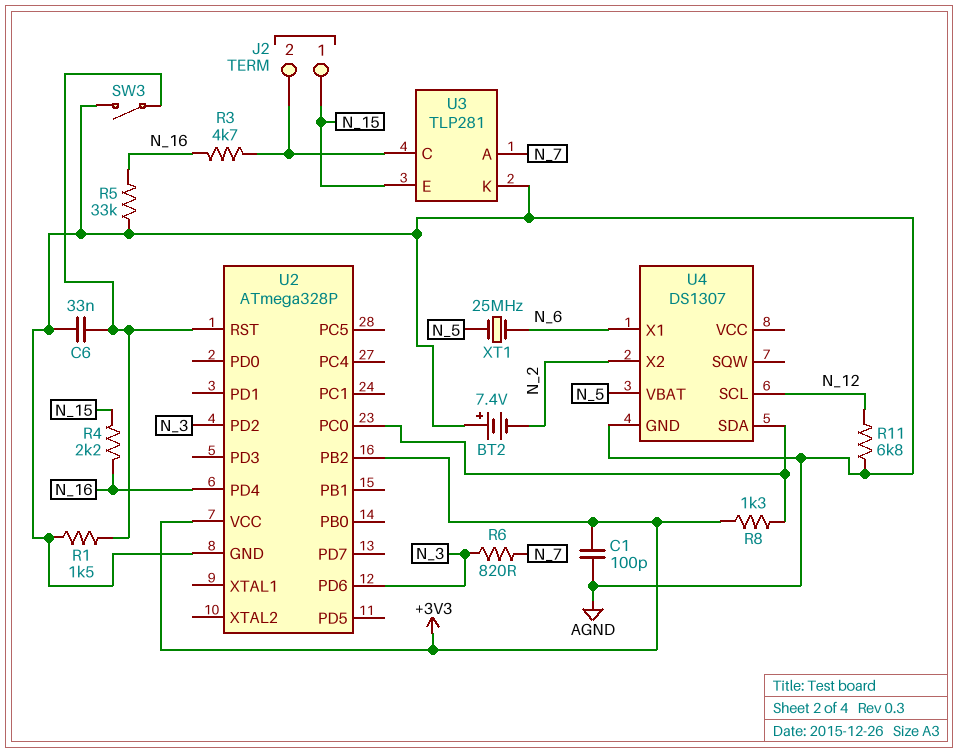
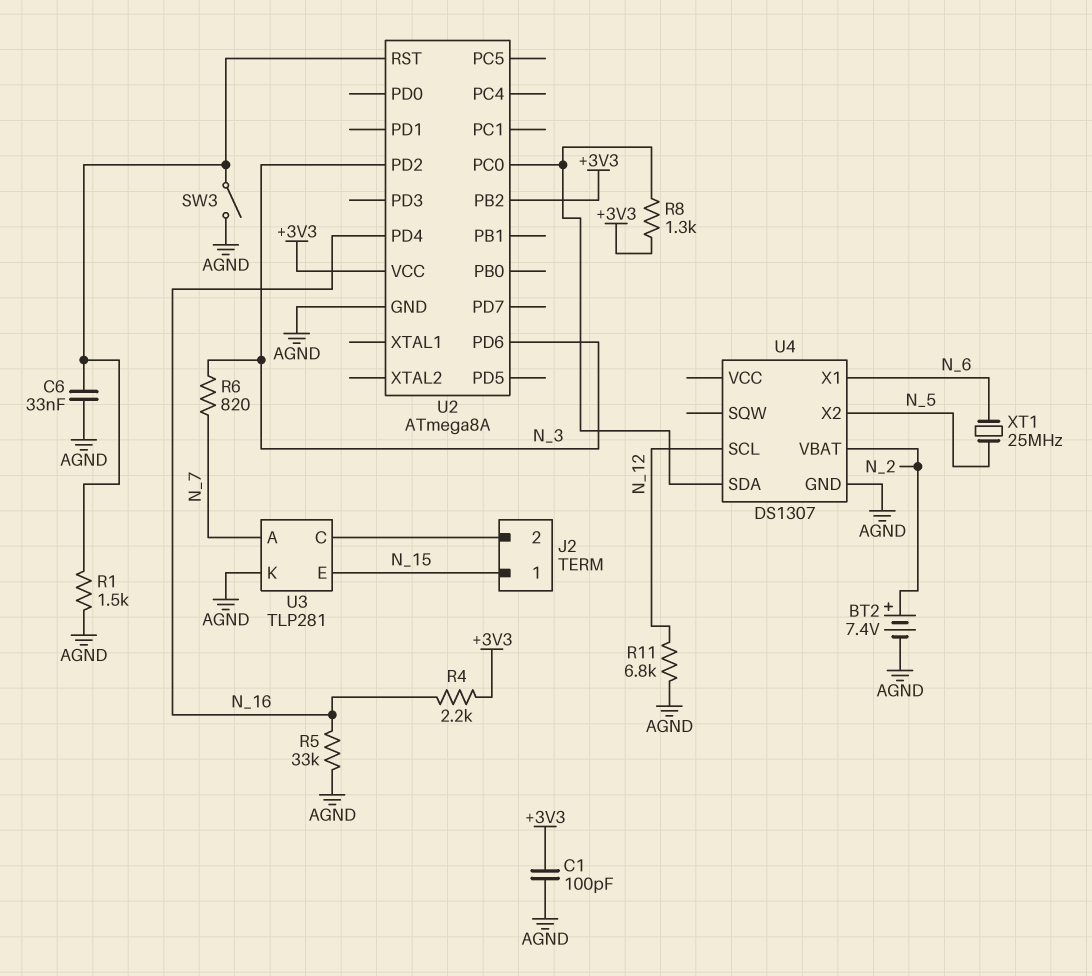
BT2: 7.4V (plus AGND, minus N_2) -> 7.4V (plus N_2, minus AGND)
R3: 4.7k (J2/2, N_16) -> none
R4: 2.2k (N_15, N_16) -> 2.2k (+3V3, N_16)
U2: ATmega328P -> ATmega8A
U4 pin VBAT: N_5 -> N_2
U4 pin X2: N_2 -> N_5

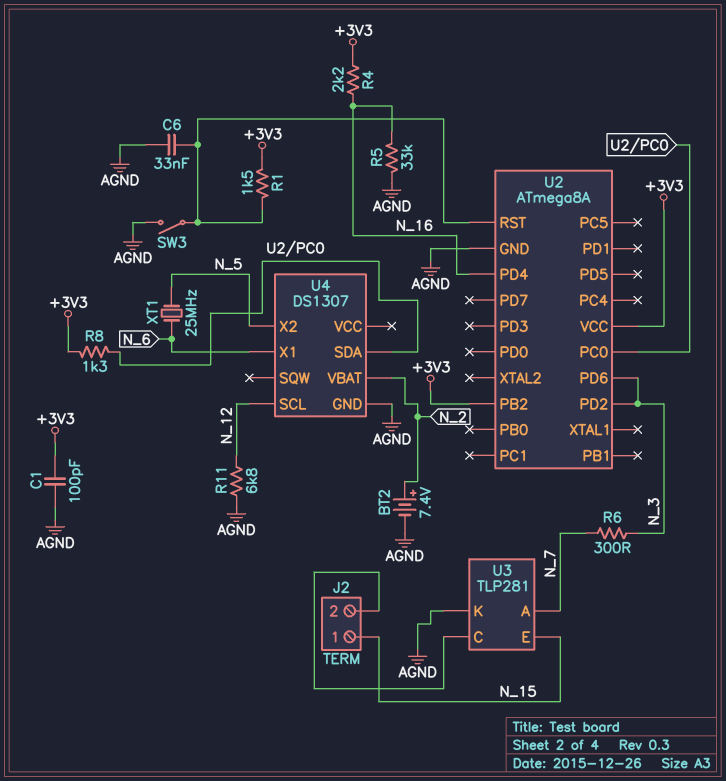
R1: 1.5k (AGND, U2/RST) -> 1.5k (+3V3, U2/RST)
R6: 820 (N_3, N_7) -> 300 (N_3, N_7)

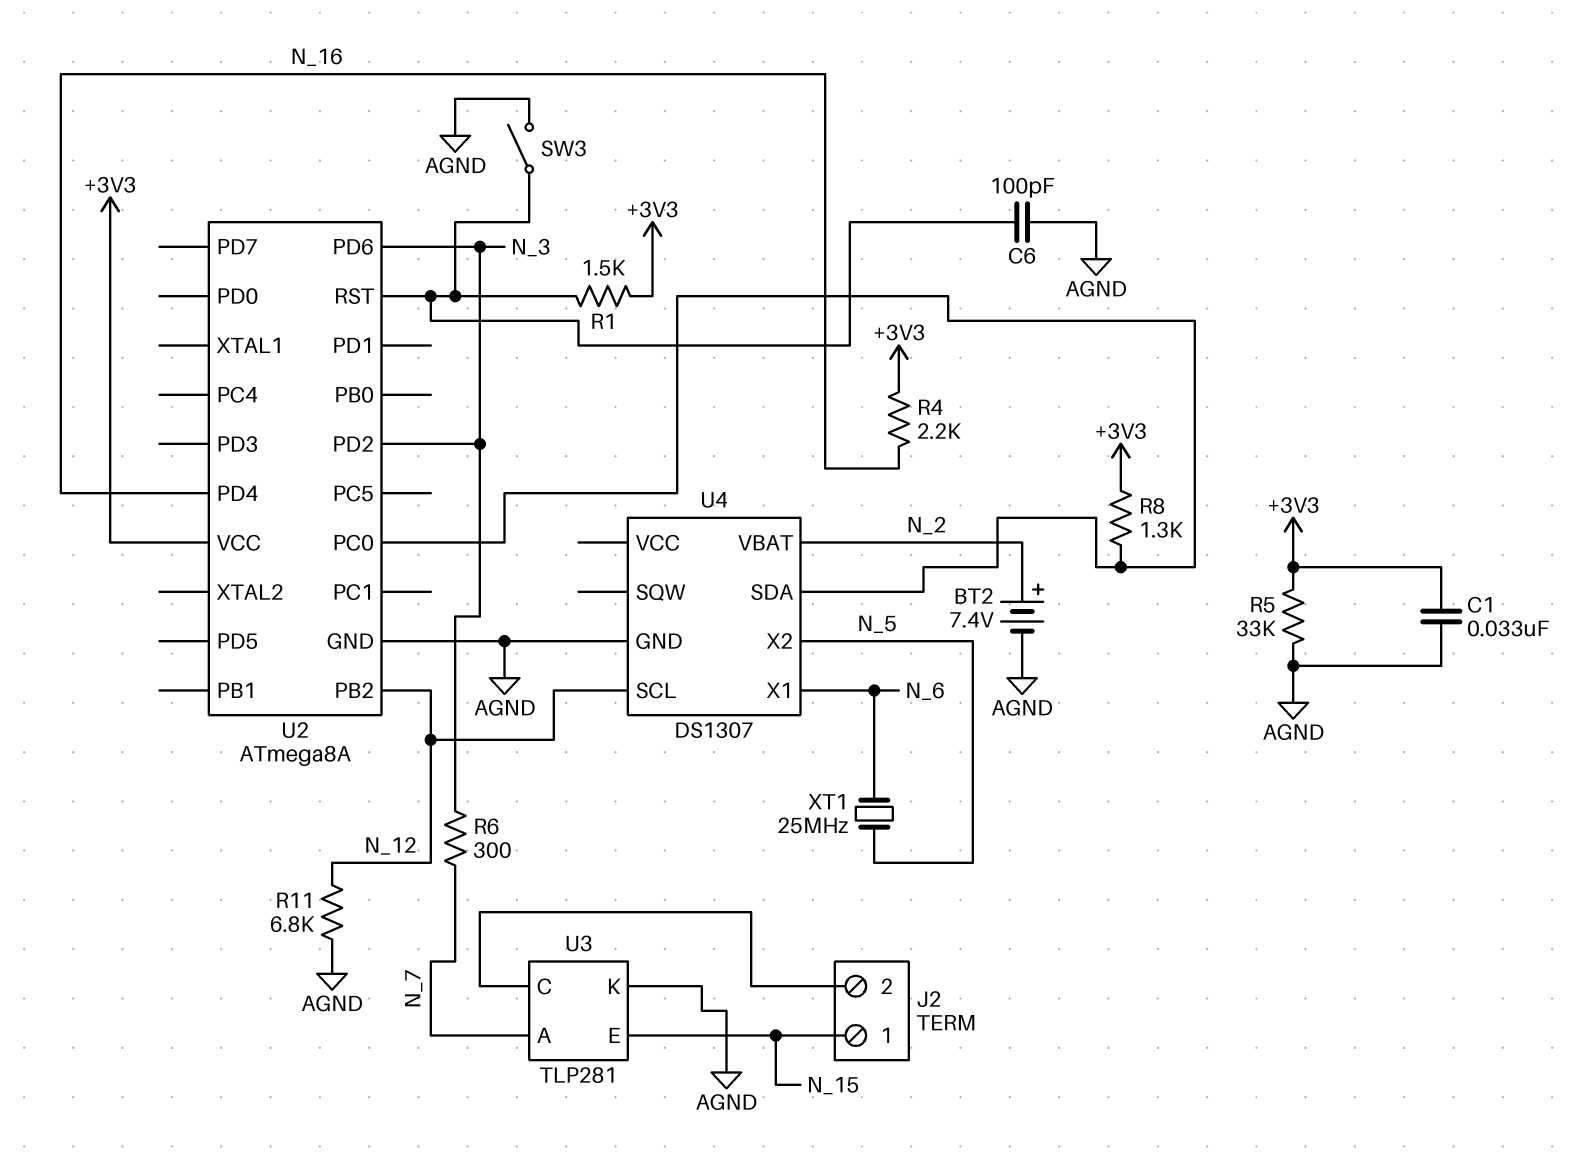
C1: 100pF (+3V3, AGND) -> 33nF (+3V3, AGND)
C6: 33nF (AGND, U2/RST) -> 100pF (AGND, U2/RST)
R5: 33k (AGND, N_16) -> 33k (+3V3, AGND)
U2 pin PB2: +3V3 -> N_12

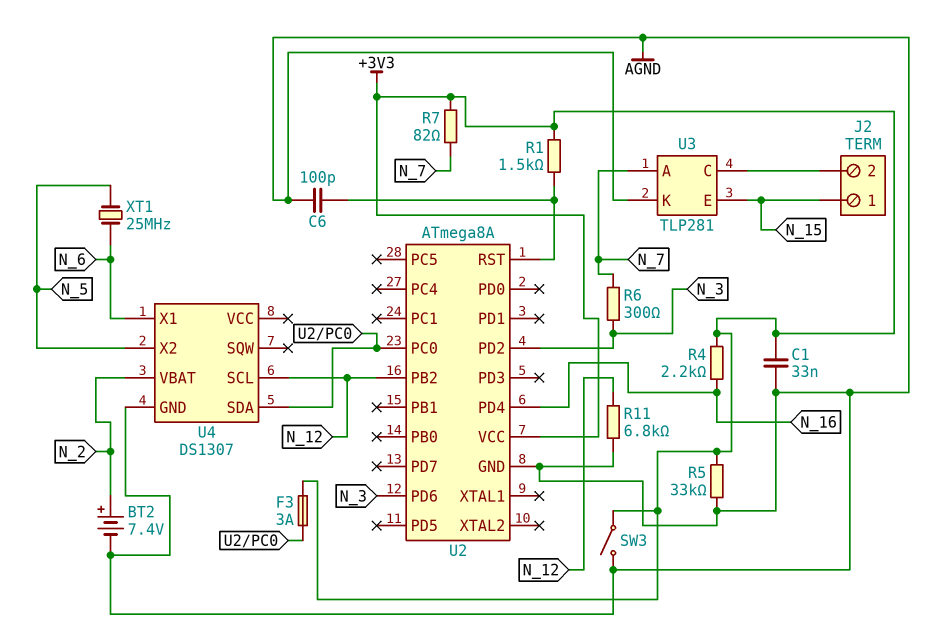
F3: none -> 3A (+3V3, U2/PC0)
R7: none -> 82 (+3V3, N_7)
R8: 1.3k (+3V3, U2/PC0) -> none
SW3: switch (AGND, U2/RST) -> switch (+3V3, AGND)

